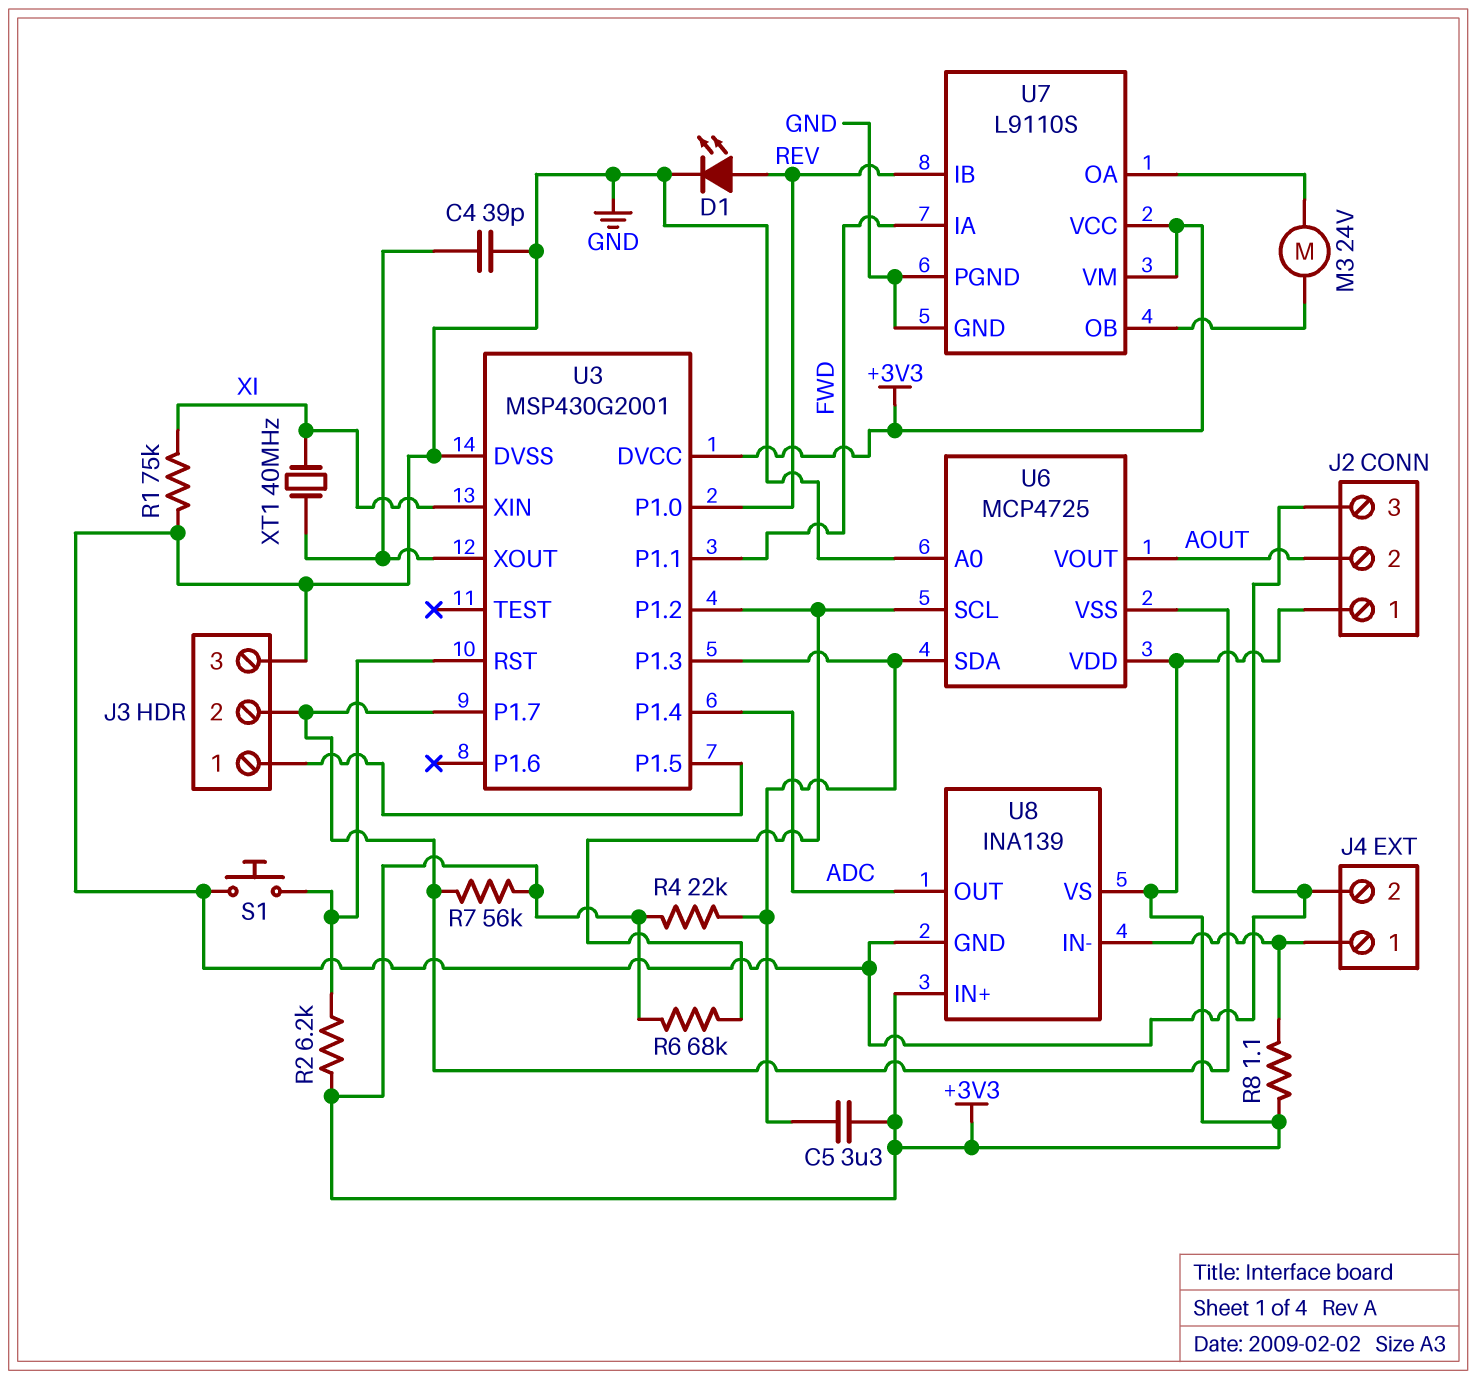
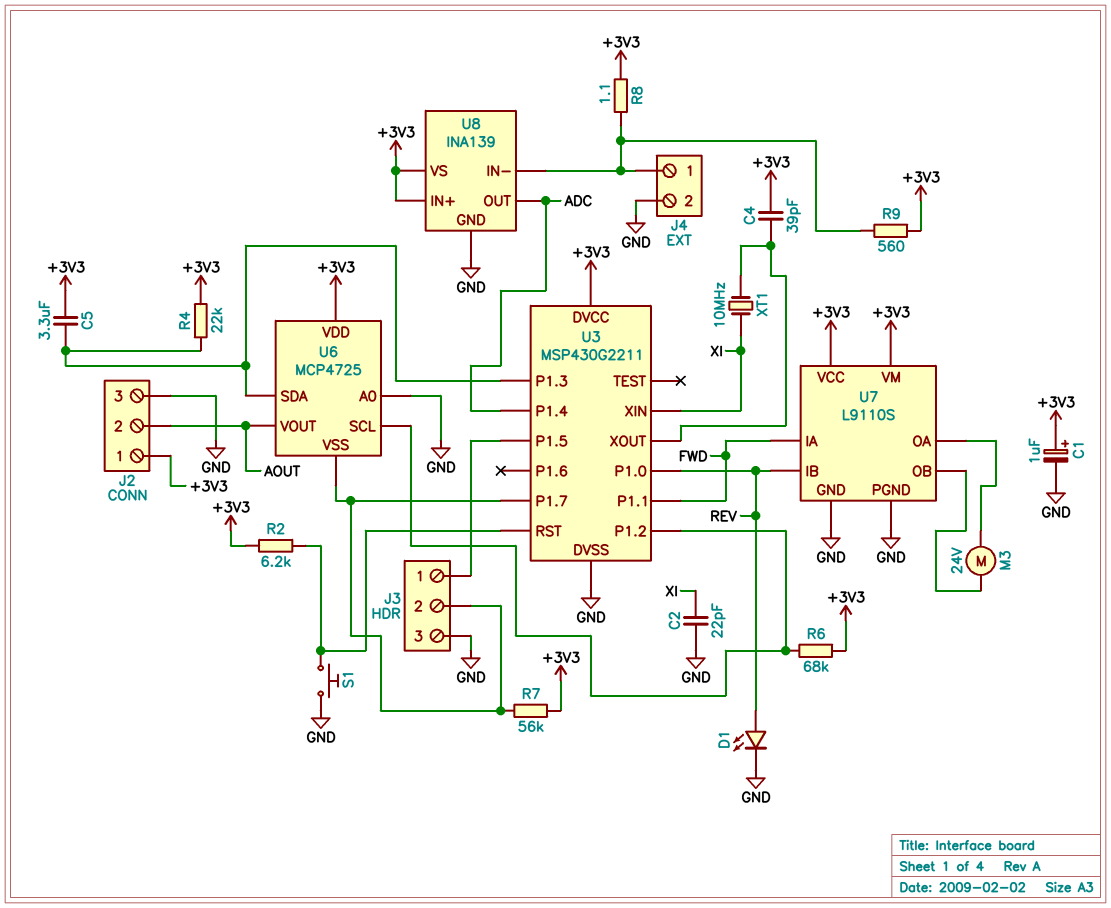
C1: none -> 1uF (plus +3V3, minus GND)
C2: none -> 22pF (GND, XI)
C4: 39pF (GND, U3/XOUT) -> 39pF (+3V3, U3/XOUT)
R1: 75k (GND, XI) -> none
R9: none -> 560 (+3V3, J4/1)
U3: MSP430G2001 -> MSP430G2211
XT1: 40MHz (U3/XOUT, XI) -> 10MHz (U3/XOUT, XI)

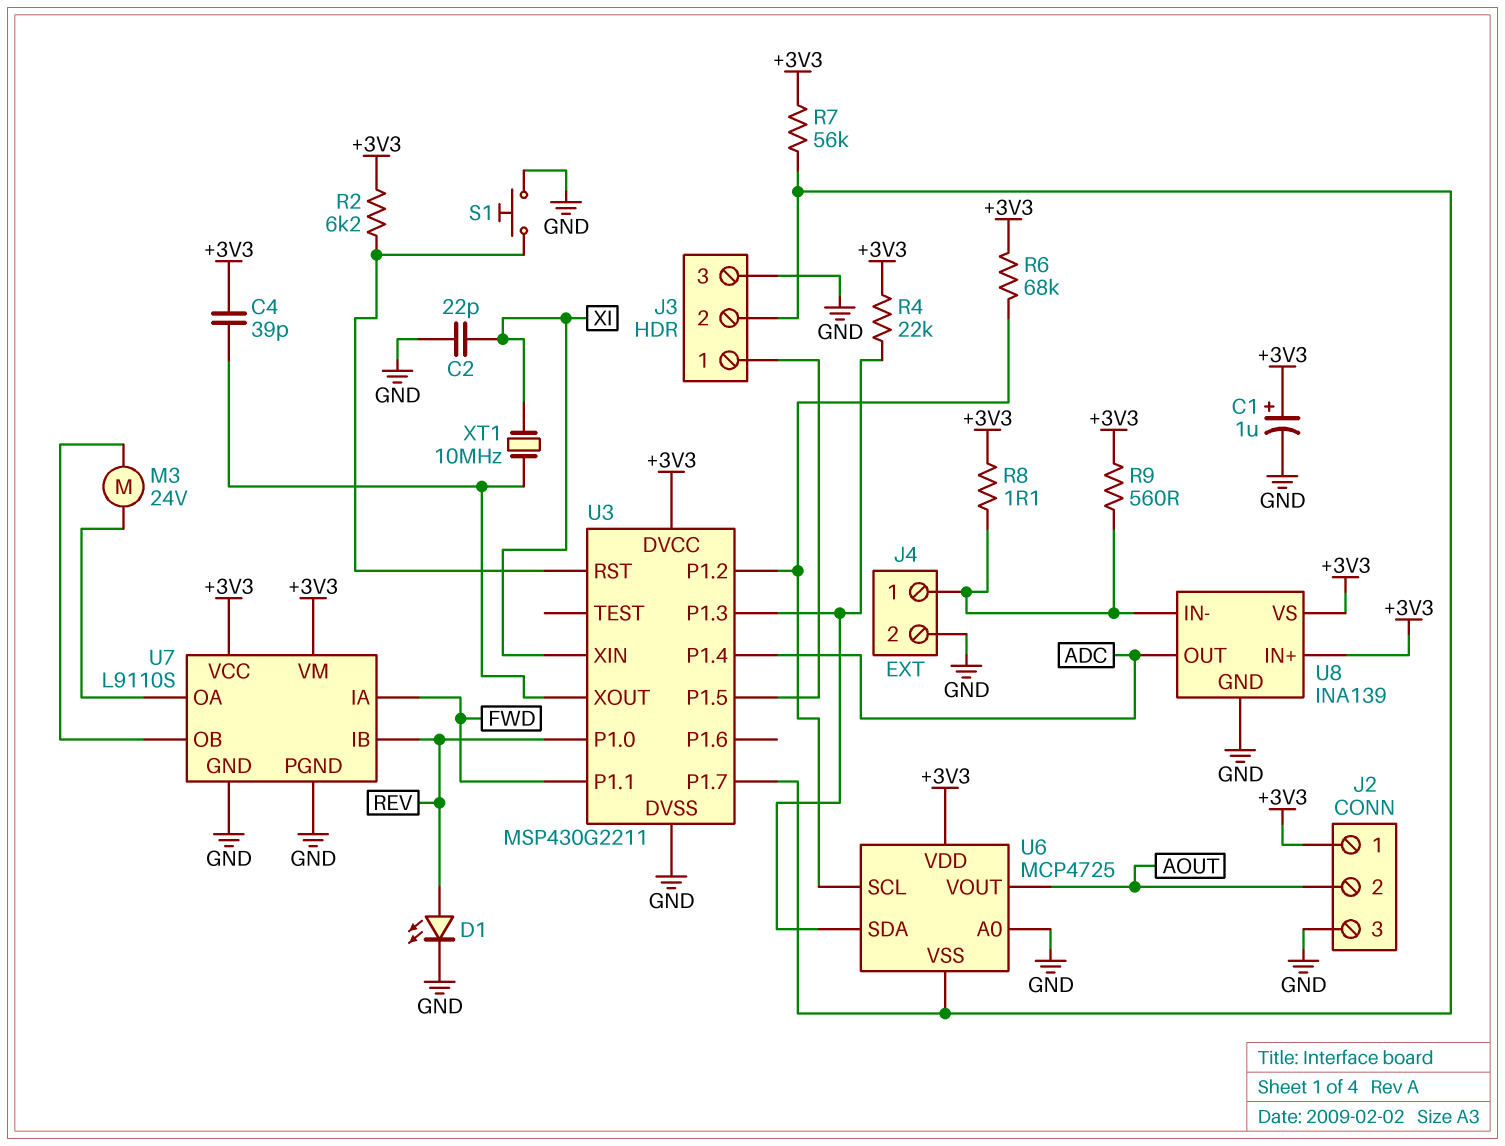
C5: 3.3uF (+3V3, U3/P1.3) -> none

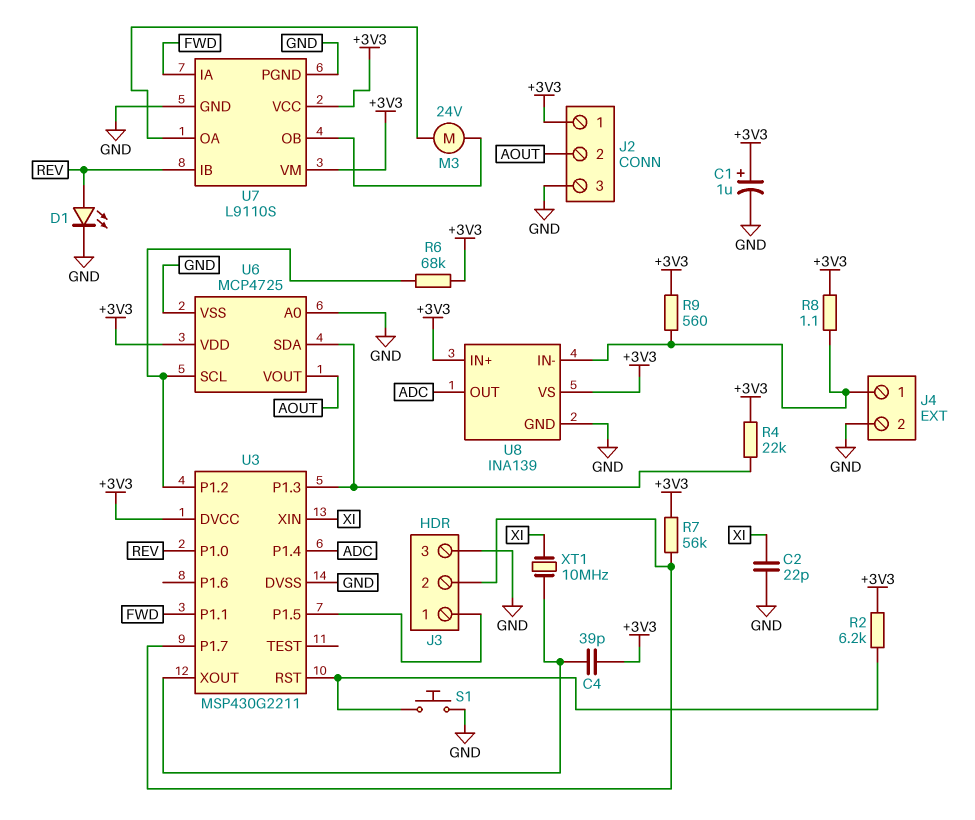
U6 pin VSS: J3/2 -> GND

